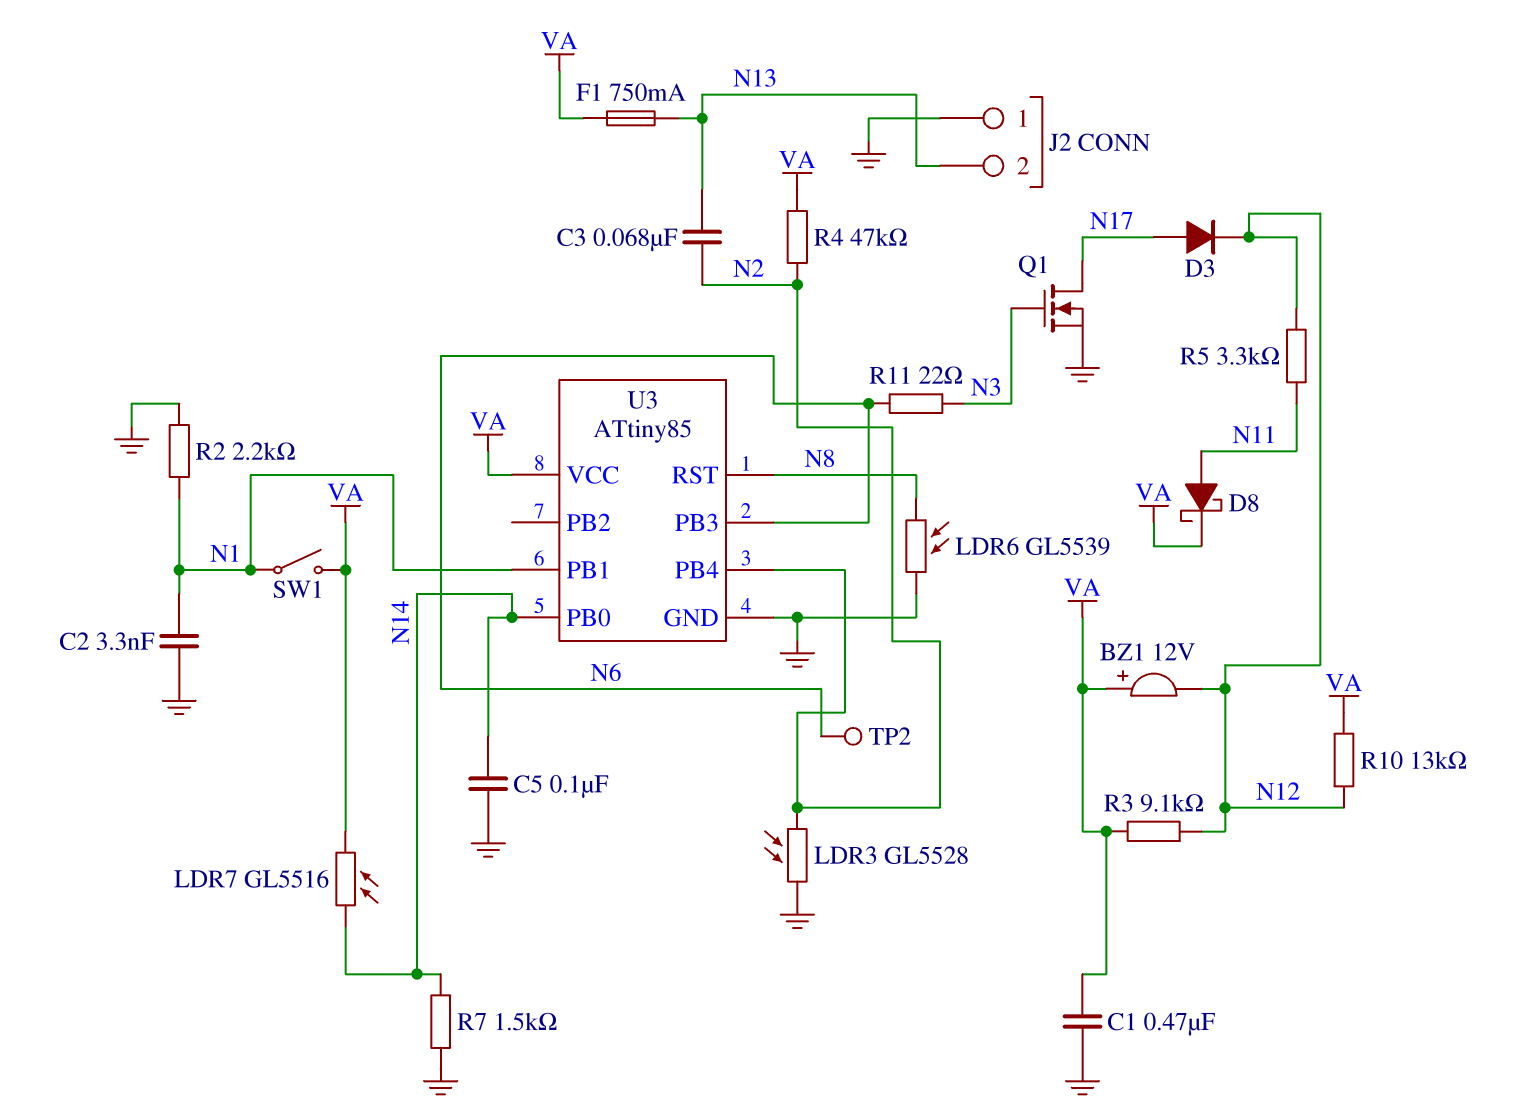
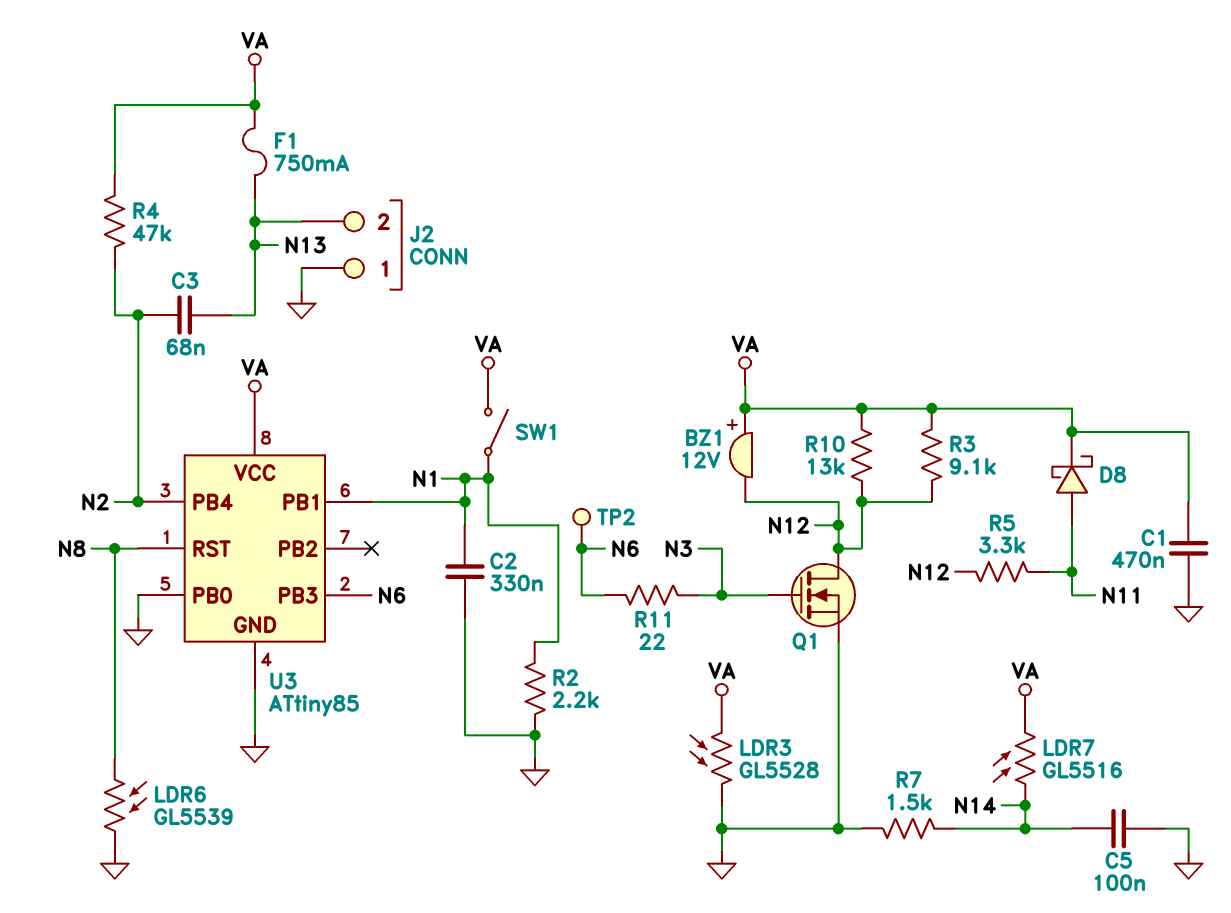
C2: 3.3nF (GND, N1) -> 330nF (GND, N1)
D3: diode (A N17, K N12) -> none
LDR3: GL5528 (GND, N2) -> GL5528 (GND, VA)
Q1: NMOS (G N3, D N17, S GND) -> NMOS (G N3, D N12, S GND)
U3 pin PB0: N14 -> GND

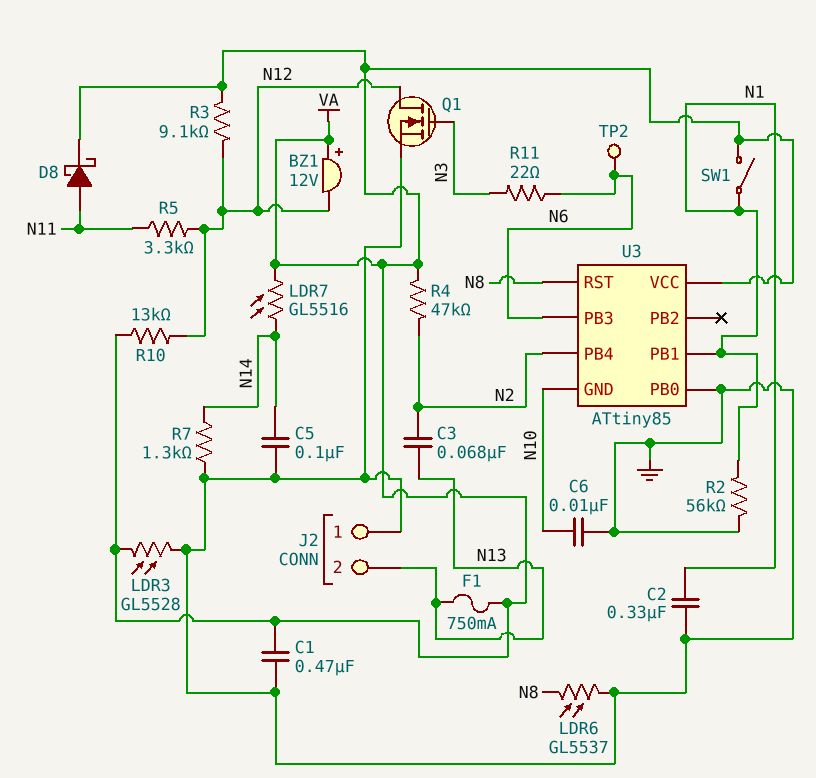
C6: none -> 10nF (GND, N10)
LDR6: GL5539 (GND, N8) -> GL5537 (GND, N8)
R2: 2.2k (GND, N1) -> 56k (GND, N1)
R7: 1.5k (GND, N14) -> 1.3k (GND, N14)
U3 pin GND: GND -> N10

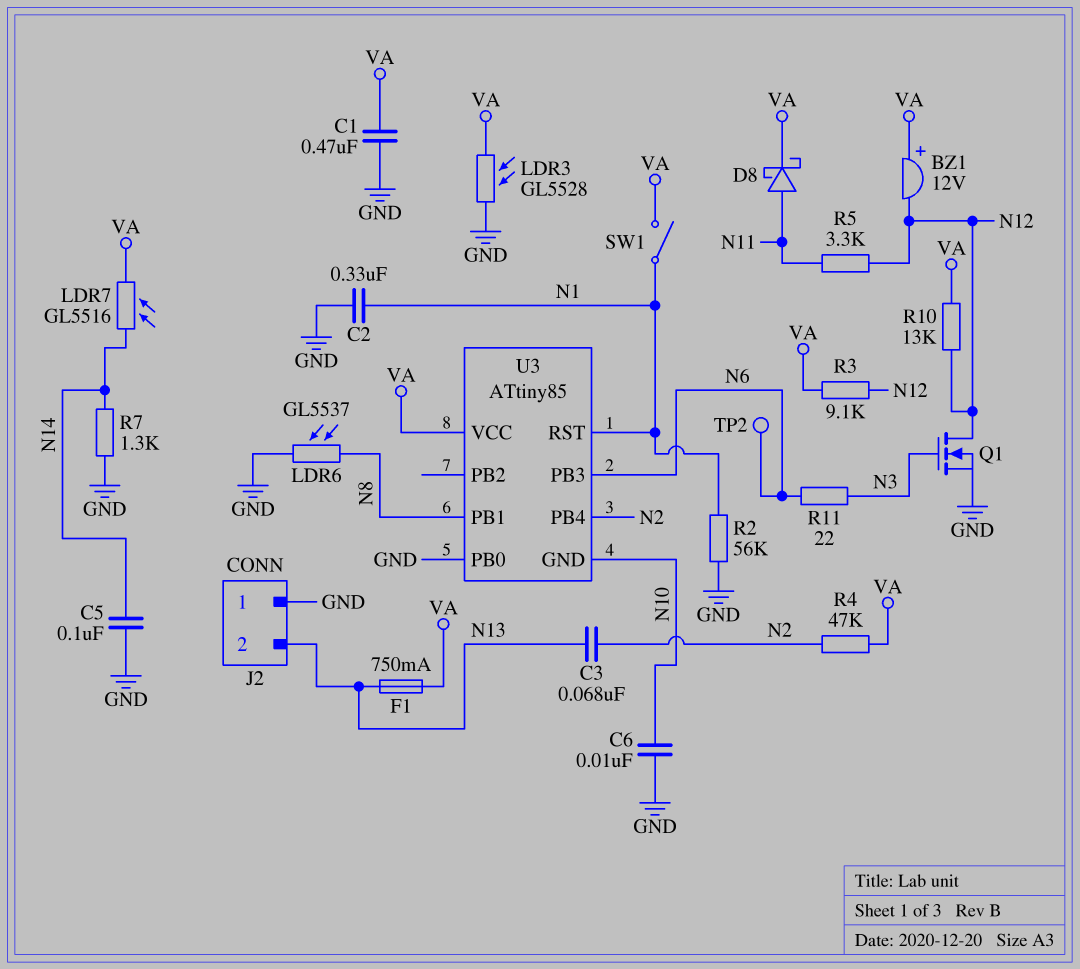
U3 pin PB1: N1 -> N8
U3 pin RST: N8 -> N1

